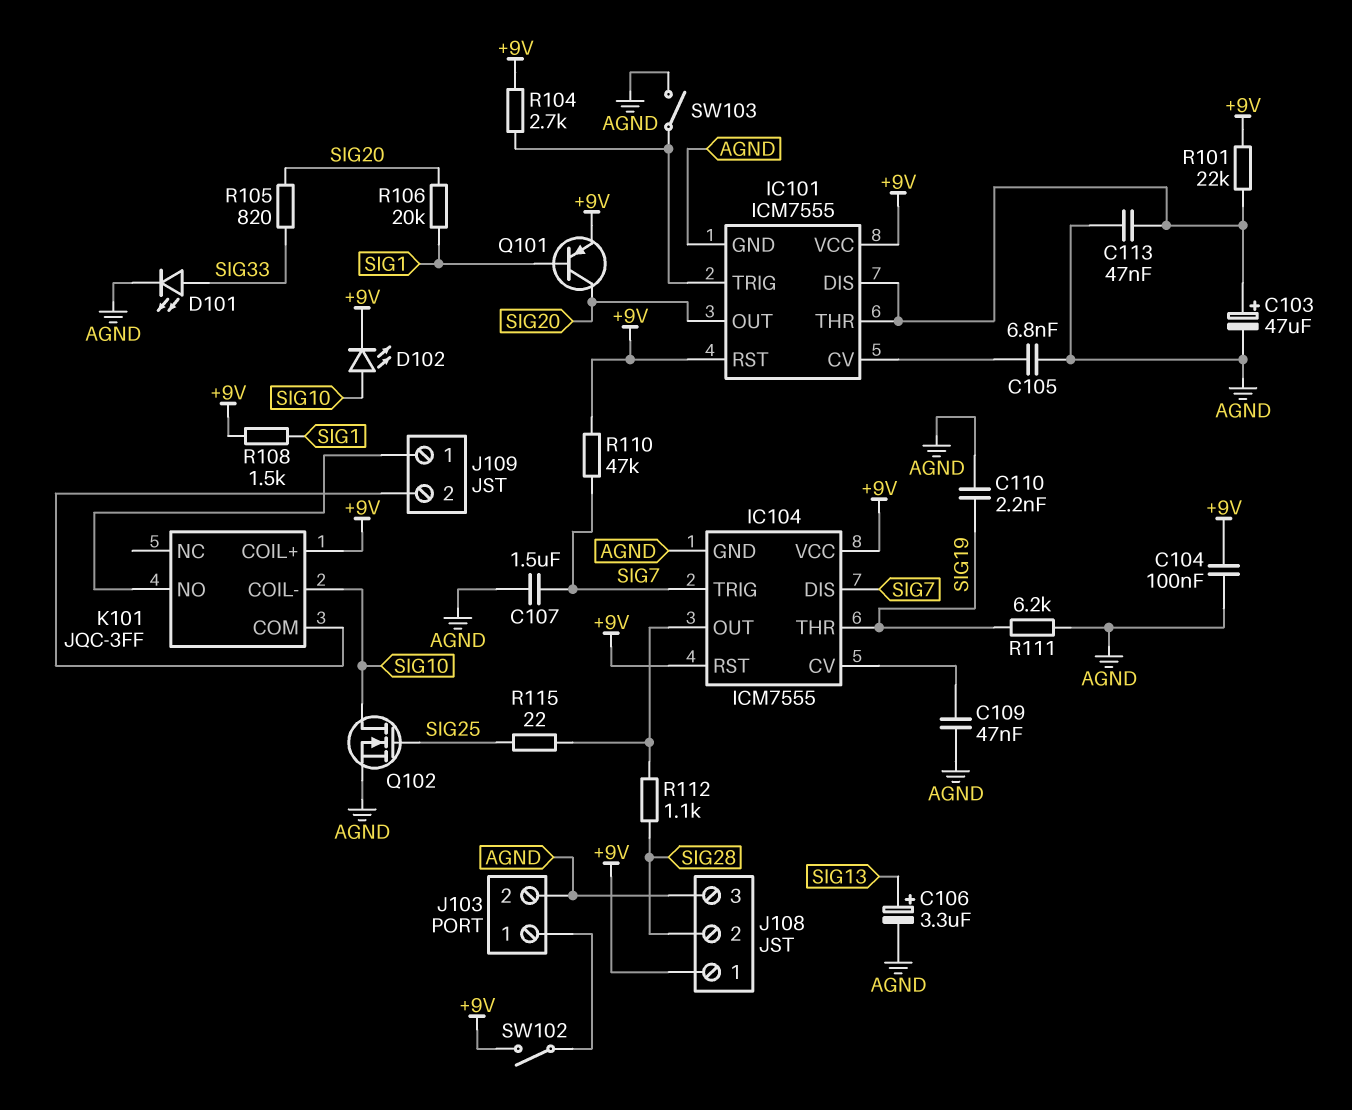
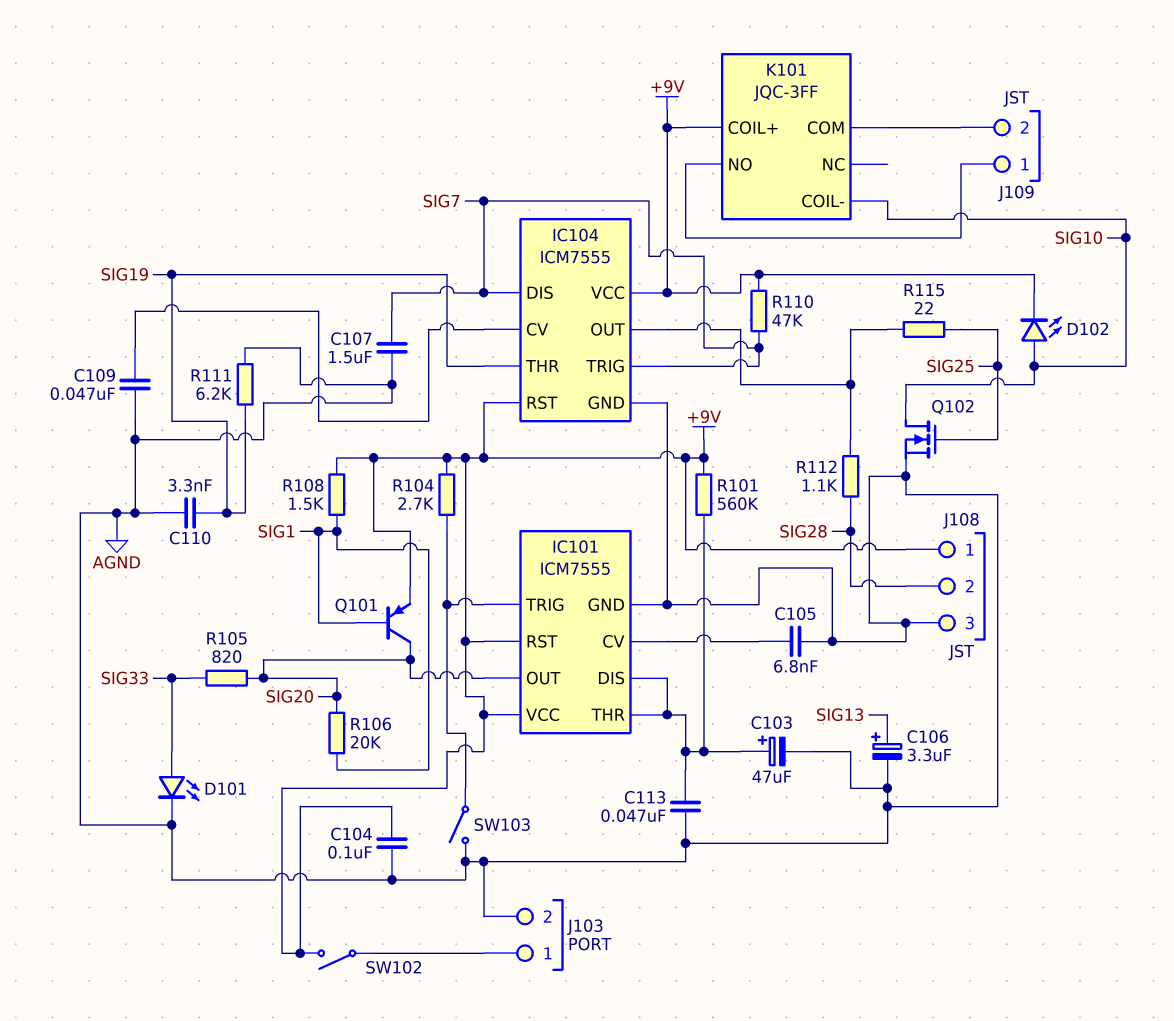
C110: 2.2nF (AGND, SIG19) -> 3.3nF (AGND, SIG19)
R101: 22k (+9V, IC101/DIS) -> 560k (+9V, IC101/DIS)

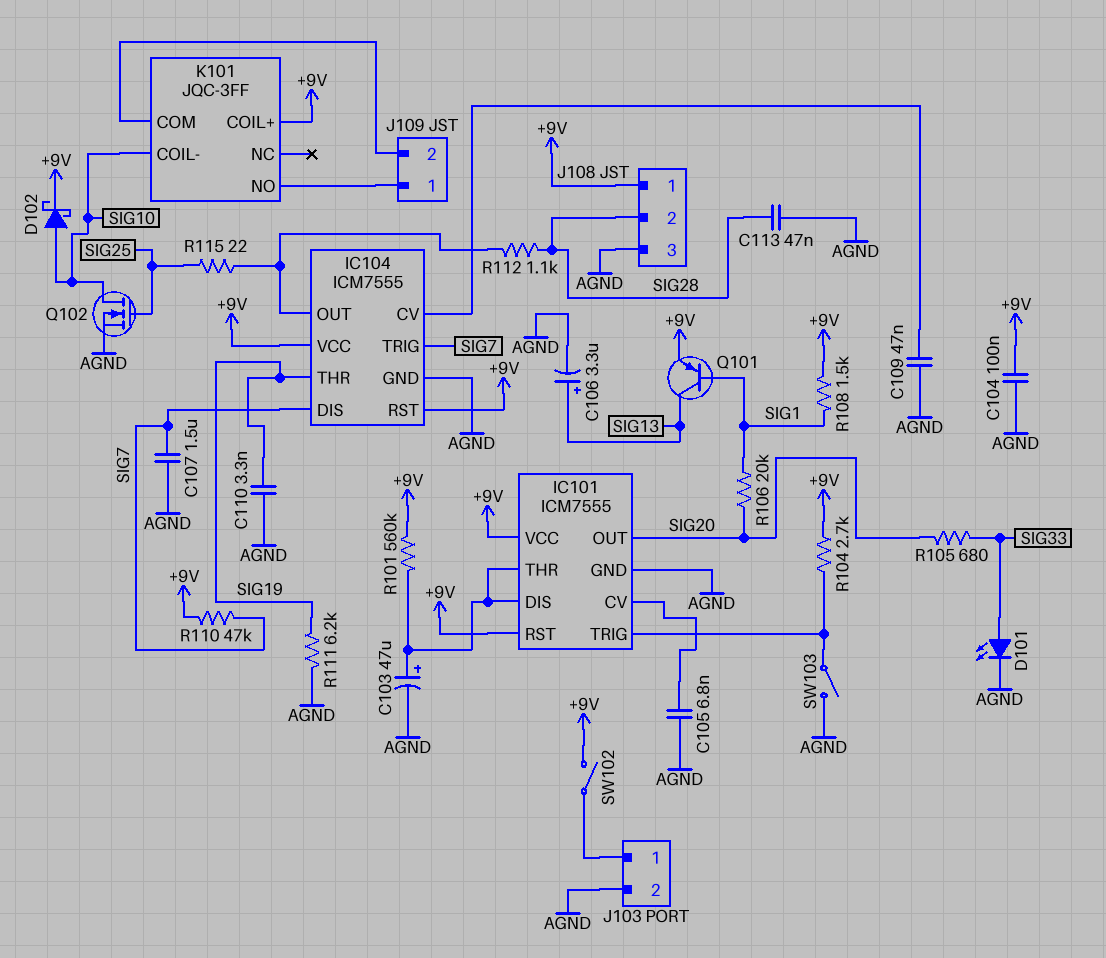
C113: 47nF (AGND, IC101/DIS) -> 47nF (AGND, SIG28)
D102: LED (A SIG10, K +9V) -> schottky (A SIG10, K +9V)
Q101: PNP (B SIG1, C SIG20, E +9V) -> PNP (B SIG1, C SIG13, E +9V)
R105: 820 (SIG20, SIG33) -> 680 (SIG20, SIG33)

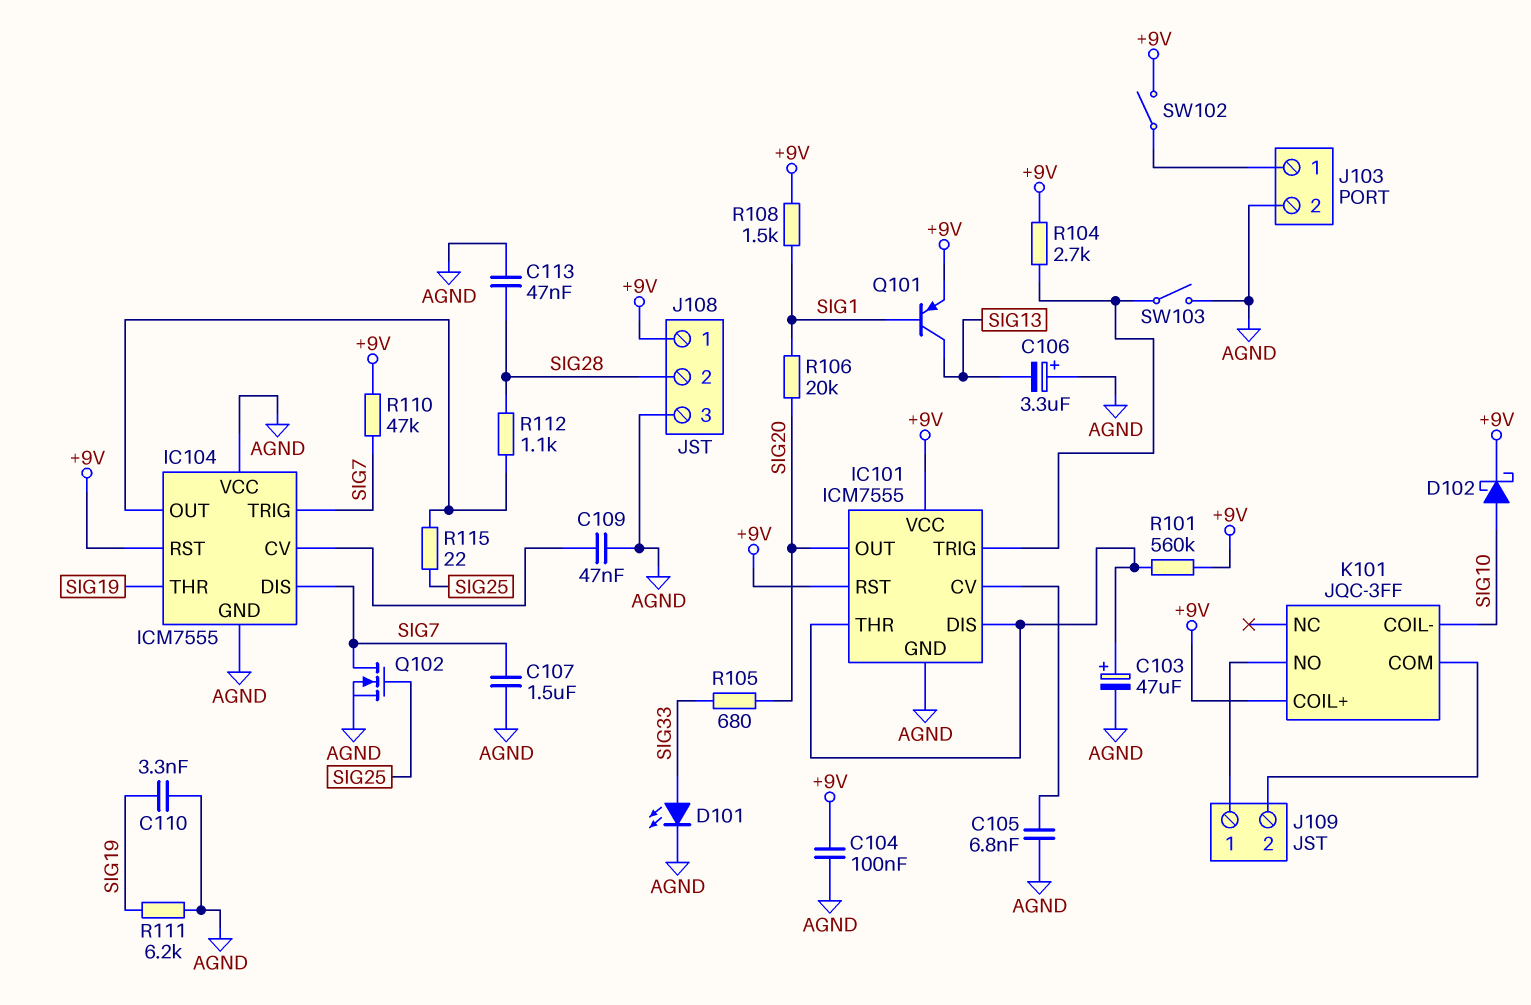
C106: 3.3uF (plus SIG13, minus AGND) -> 3.3uF (plus AGND, minus SIG13)
IC104 pin VCC: +9V -> AGND
Q102: NMOS (G SIG25, D SIG10, S AGND) -> NMOS (G SIG25, D SIG7, S AGND)

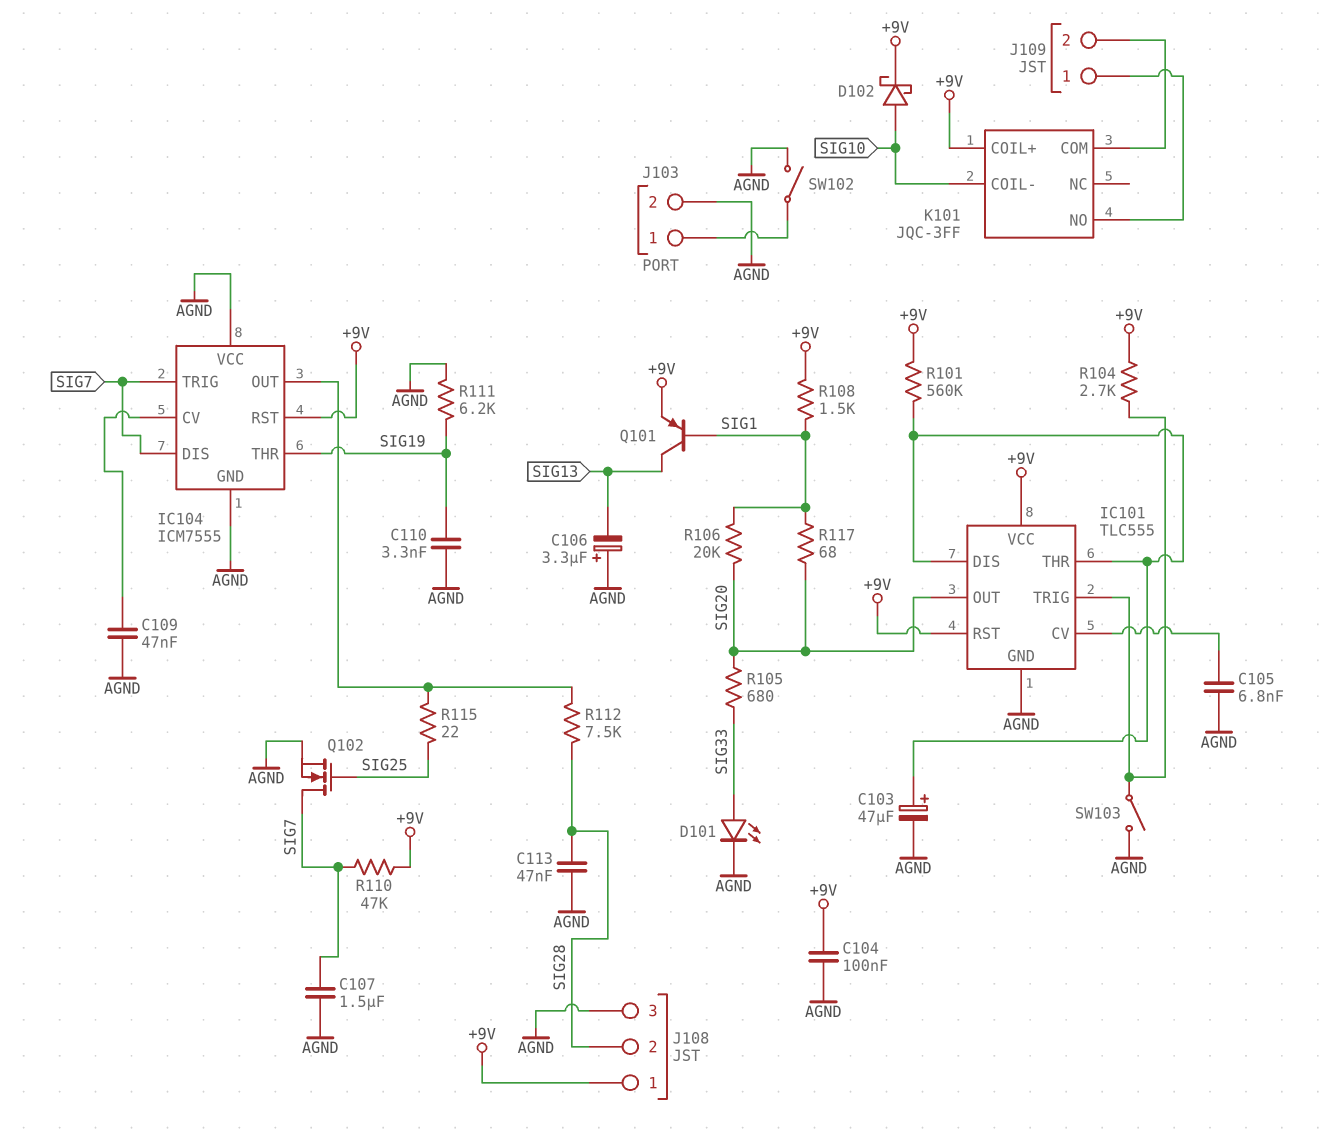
IC101: ICM7555 -> TLC555
R112: 1.1k (IC104/OUT, SIG28) -> 7.5k (IC104/OUT, SIG28)
R117: none -> 68 (SIG1, SIG20)
SW102: switch (+9V, J103/1) -> switch (AGND, J103/1)

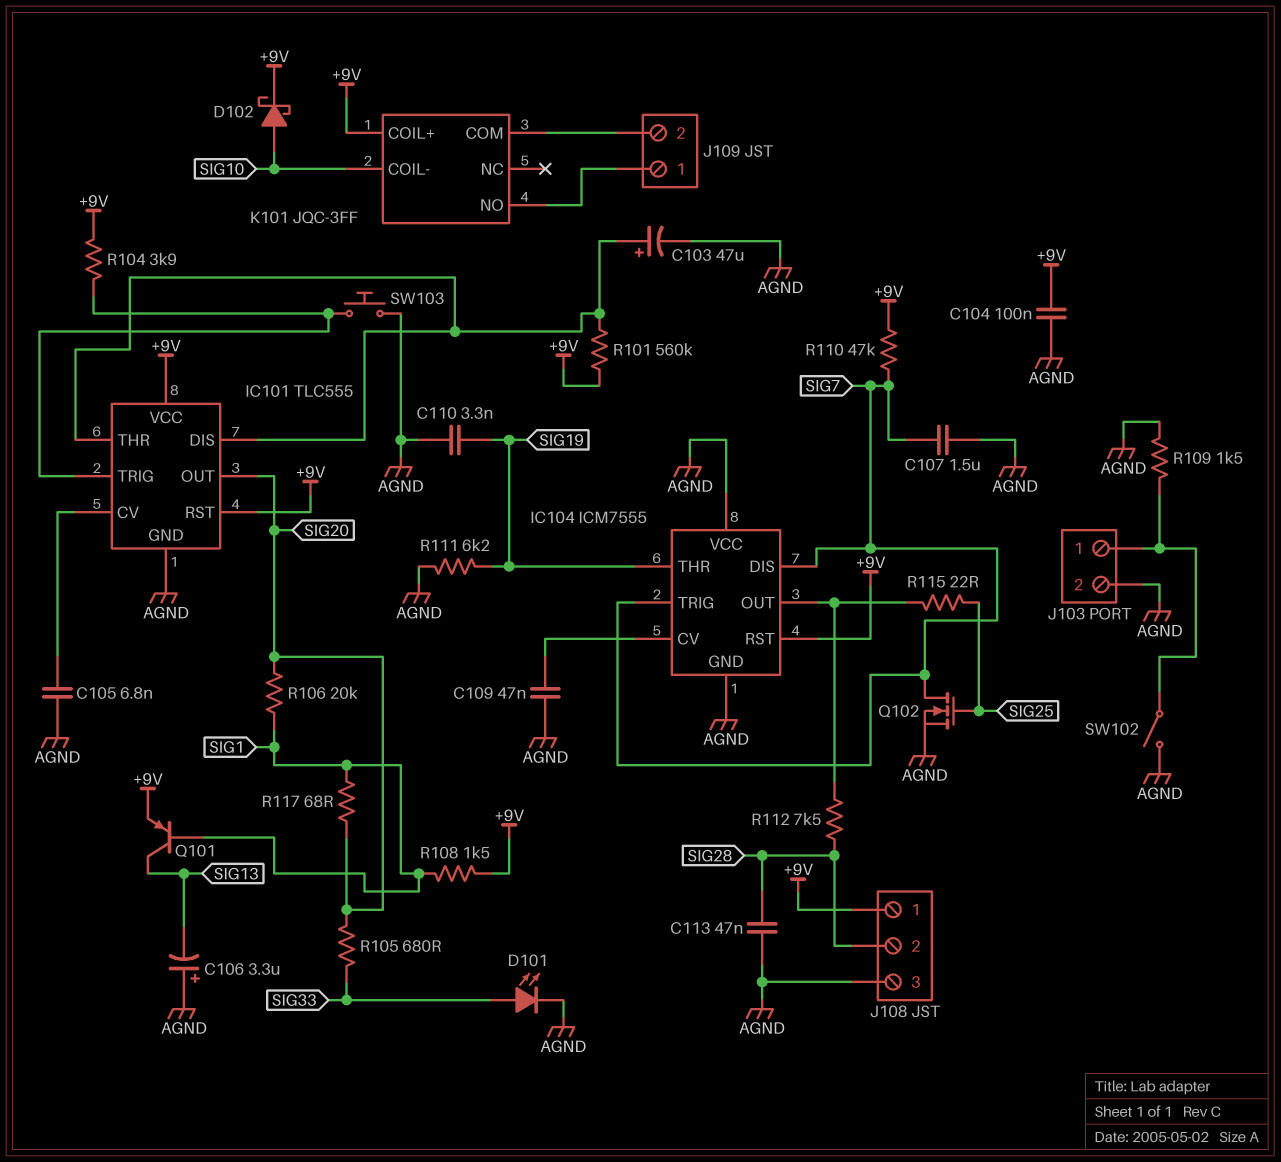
R104: 2.7k (+9V, IC101/TRIG) -> 3.9k (+9V, IC101/TRIG)
R109: none -> 1.5k (AGND, J103/1)
SW103: switch (AGND, IC101/TRIG) -> button (AGND, IC101/TRIG)

